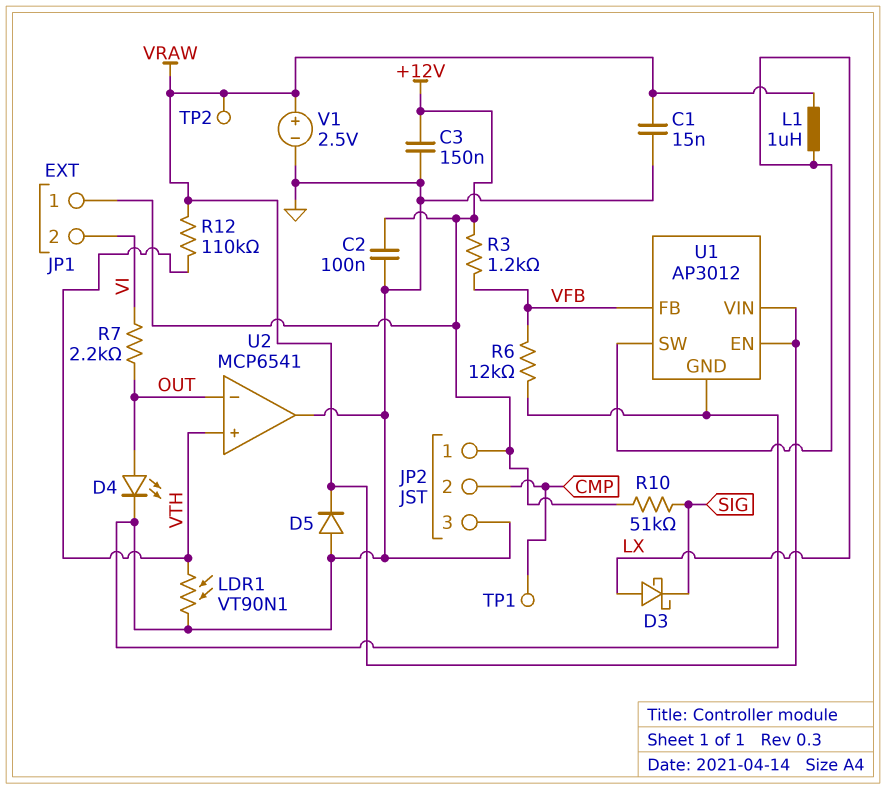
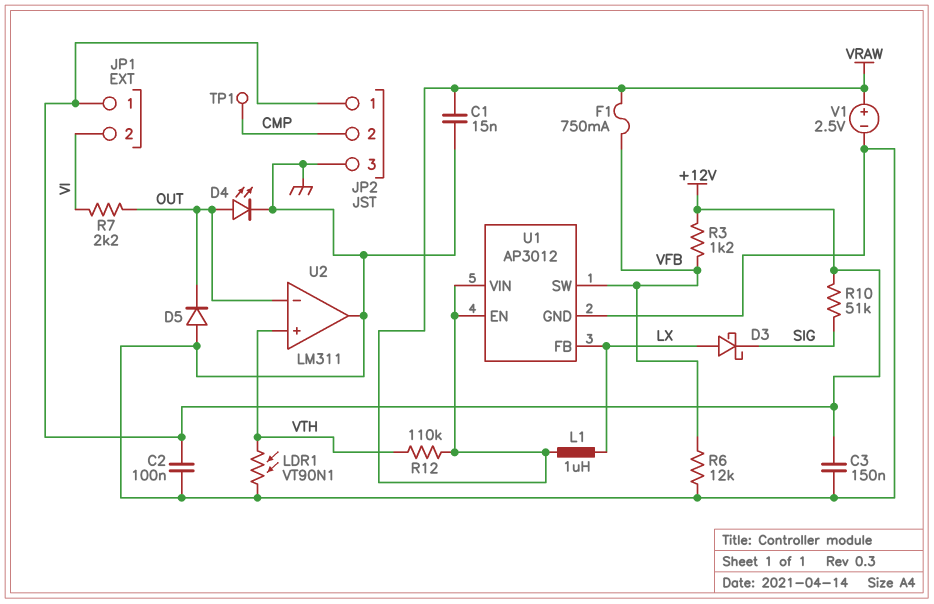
D5: diode (A GND, K VRAW) -> diode (A GND, K OUT)
F1: none -> 750mA (VFB, VRAW)
TP2: test point (VRAW) -> none
U1 pin FB: VFB -> LX
U1 pin SW: LX -> VFB
U2: MCP6541 -> LM311

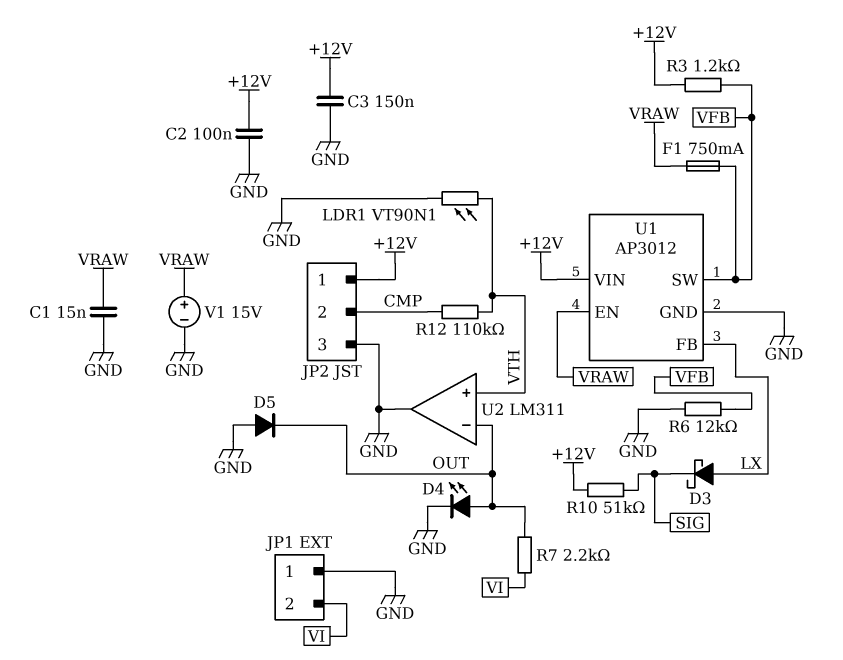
JP1 pin 1: +12V -> GND
L1: 1uH (LX, VRAW) -> none
R12: 110k (VRAW, VTH) -> 110k (CMP, VTH)
TP1: test point (CMP) -> none
U1 pin VIN: VRAW -> +12V
V1: 2.5V (plus VRAW, minus GND) -> 15V (plus VRAW, minus GND)

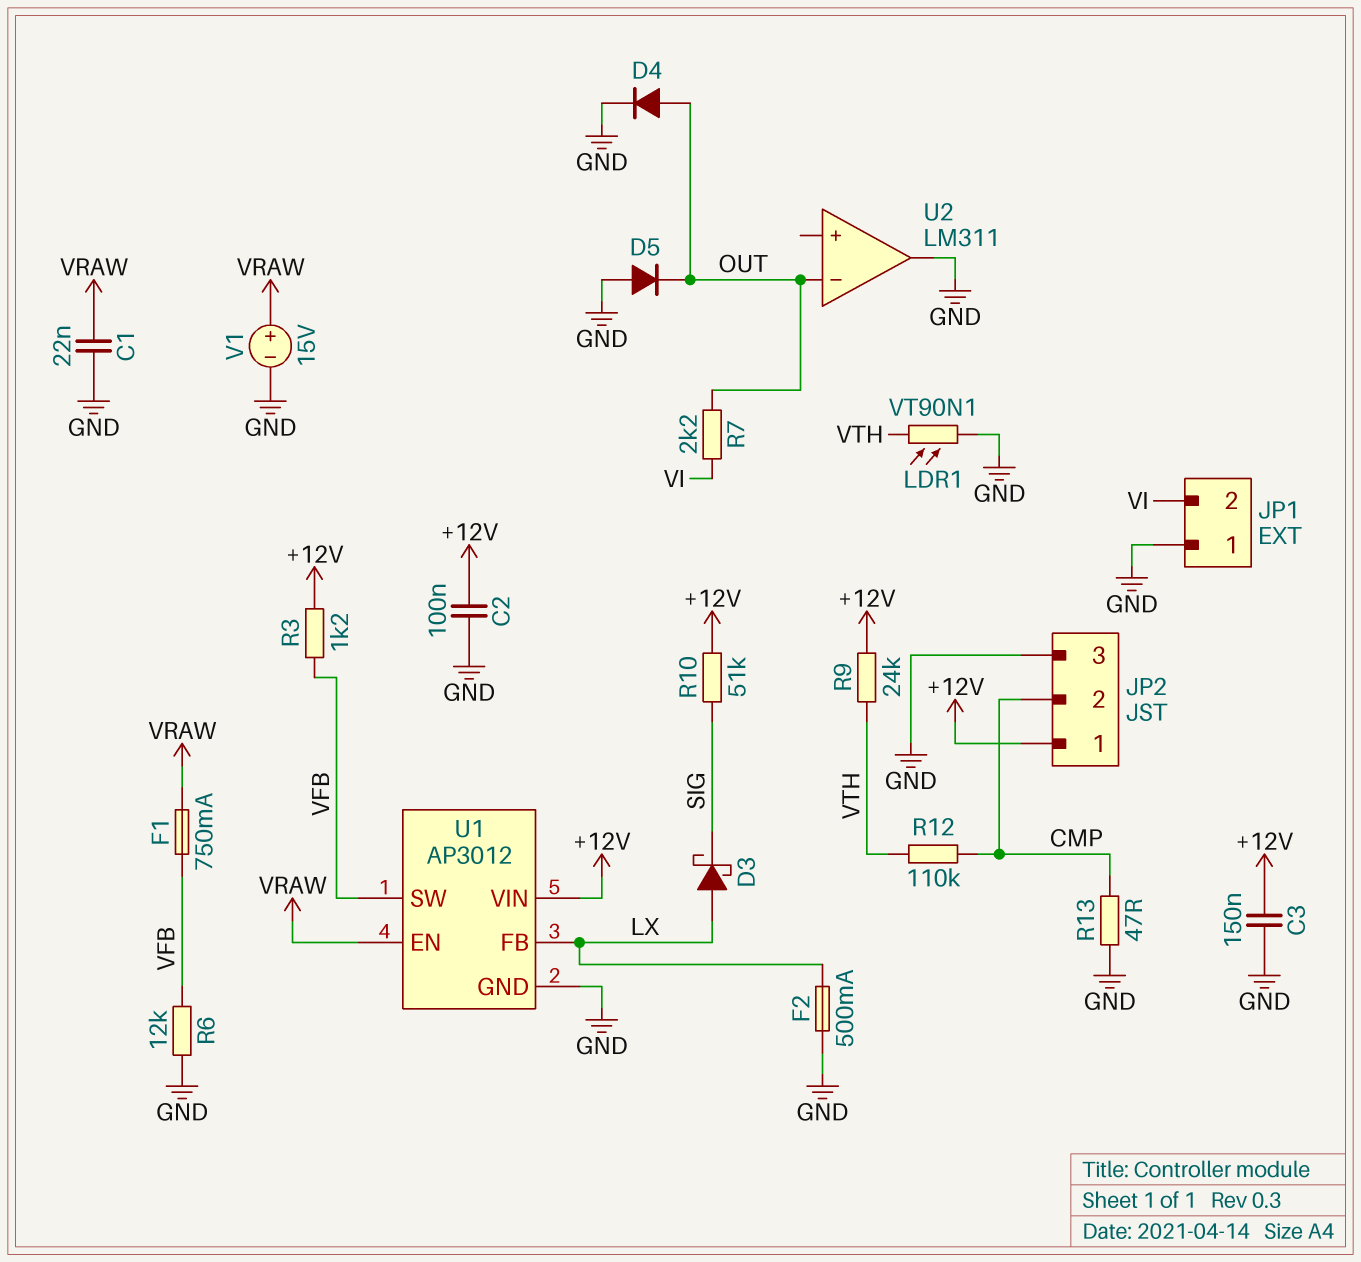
C1: 15nF (GND, VRAW) -> 22nF (GND, VRAW)
D4: LED (A OUT, K GND) -> diode (A OUT, K GND)
F2: none -> 500mA (GND, LX)
R9: none -> 24k (+12V, VTH)
R13: none -> 47 (CMP, GND)
U2 pin in+: VTH -> none

